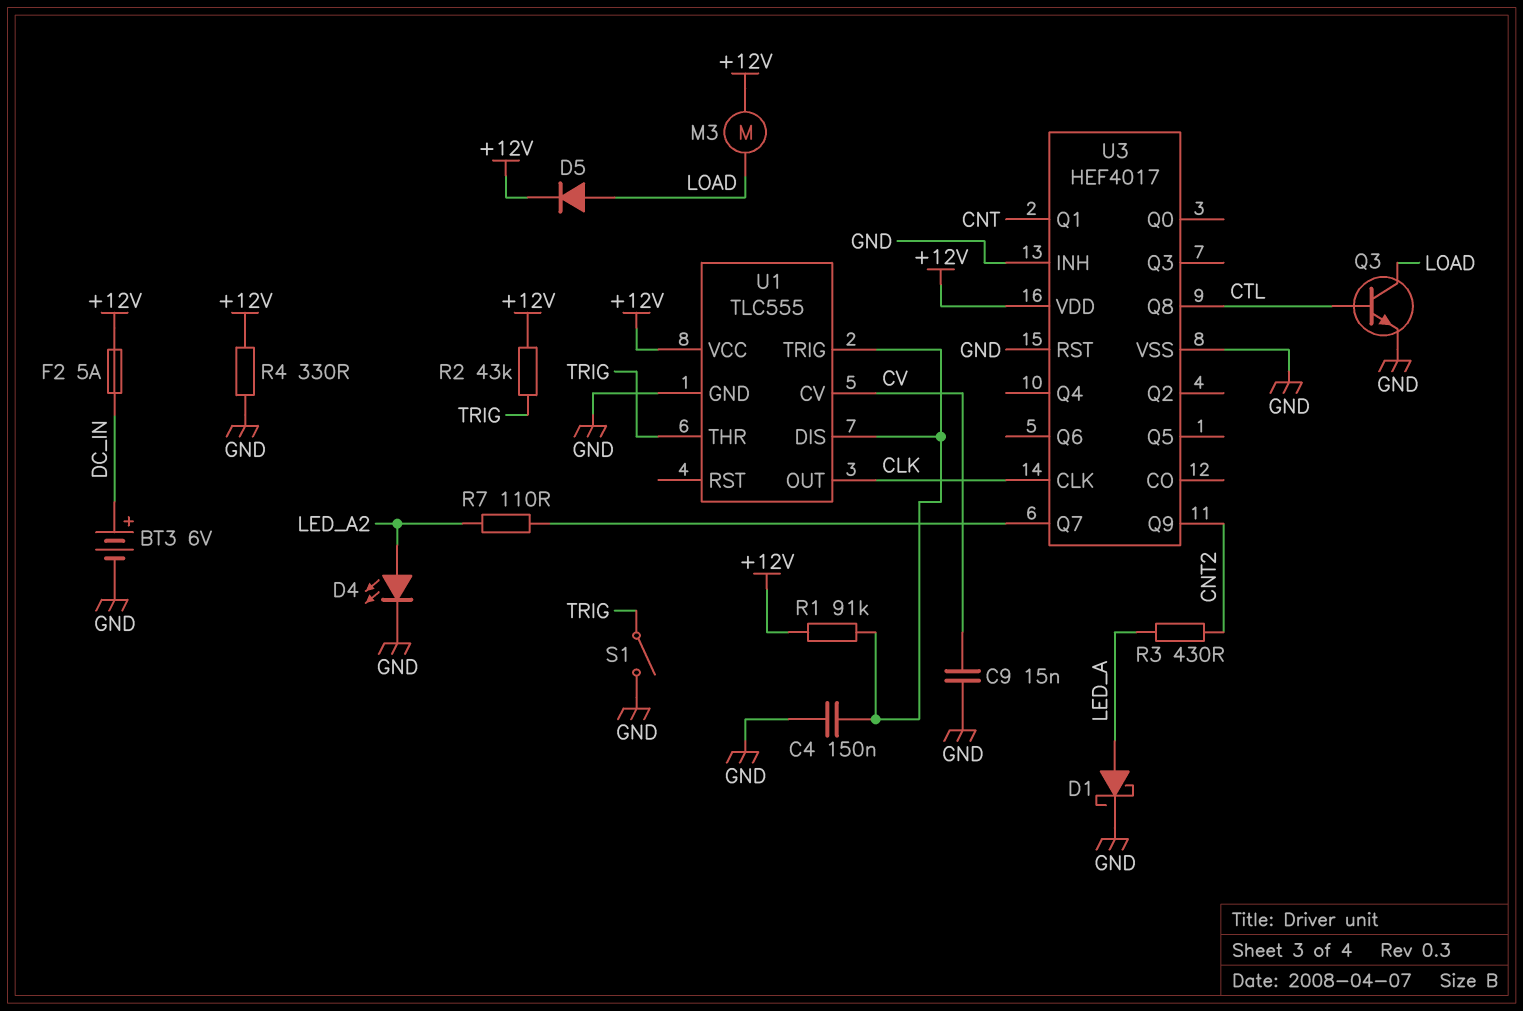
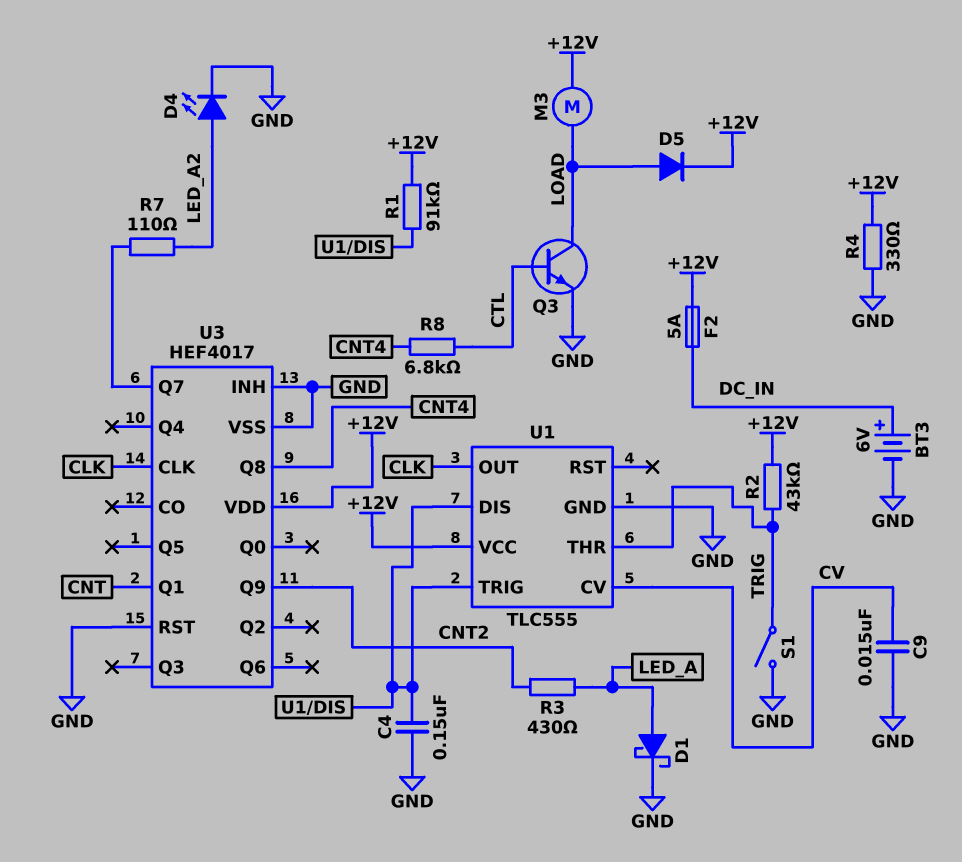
R8: none -> 6.8k (CNT4, CTL)
U3 pin Q8: CTL -> CNT4

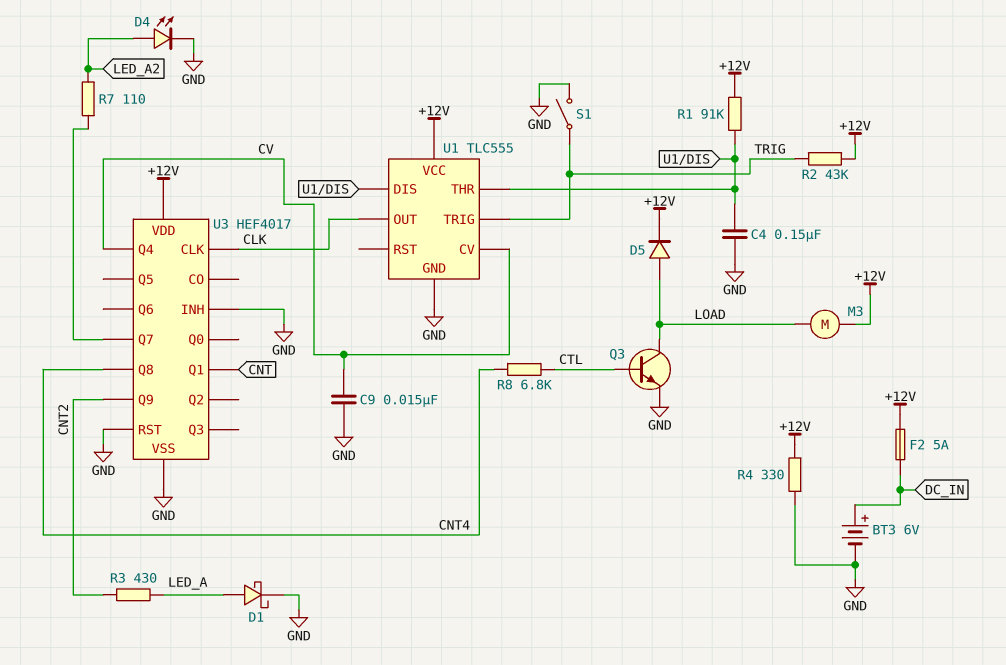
U1 pin THR: TRIG -> U1/DIS
U1 pin TRIG: U1/DIS -> TRIG
U3 pin Q4: none -> CV

